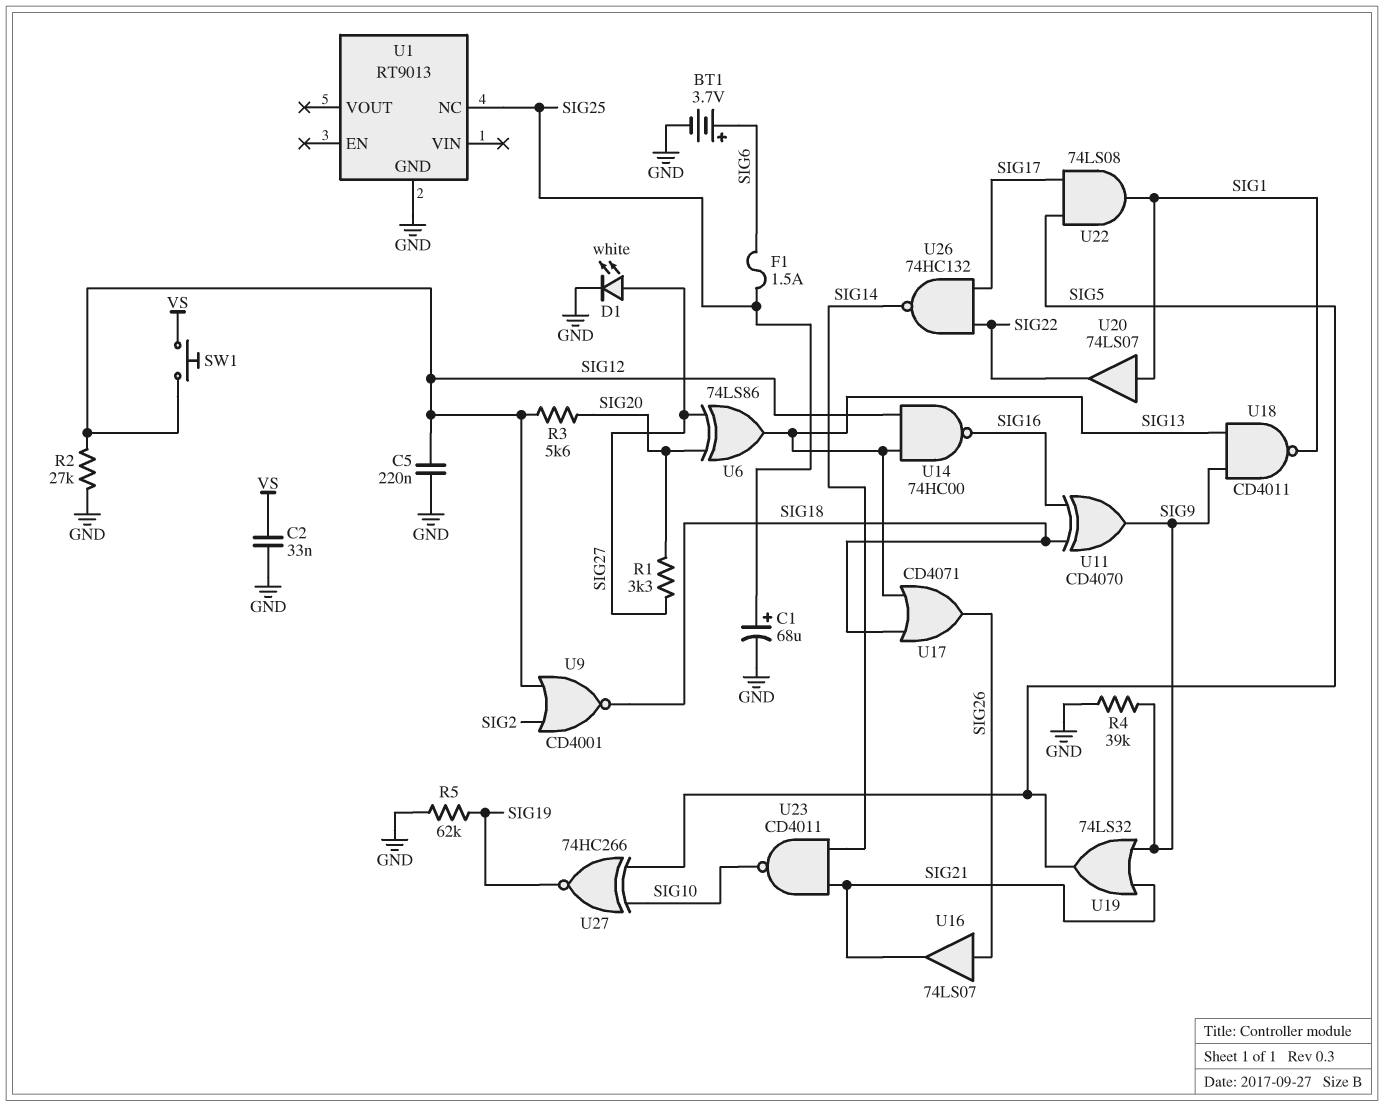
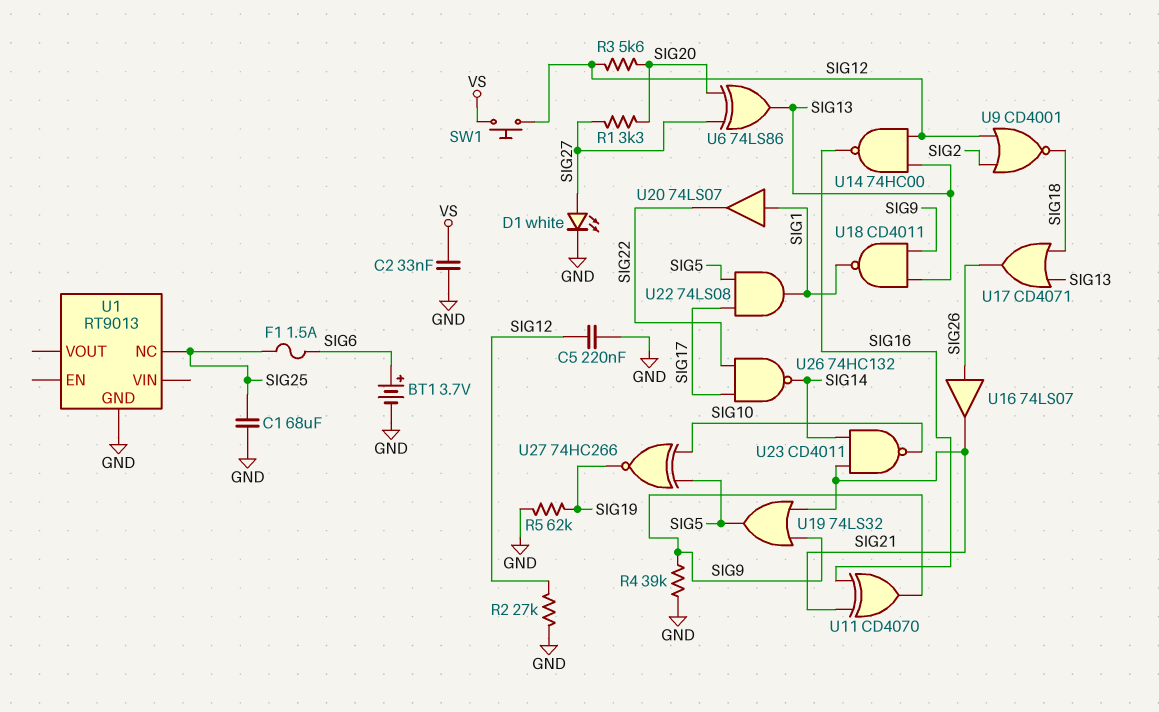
C1: 68uF (plus SIG25, minus GND) -> 68uF (GND, SIG25)
U11: XOR CD4070 (in SIG16, in SIG18, out SIG9) -> XOR CD4070 (in SIG16, in SIG21, out SIG9)

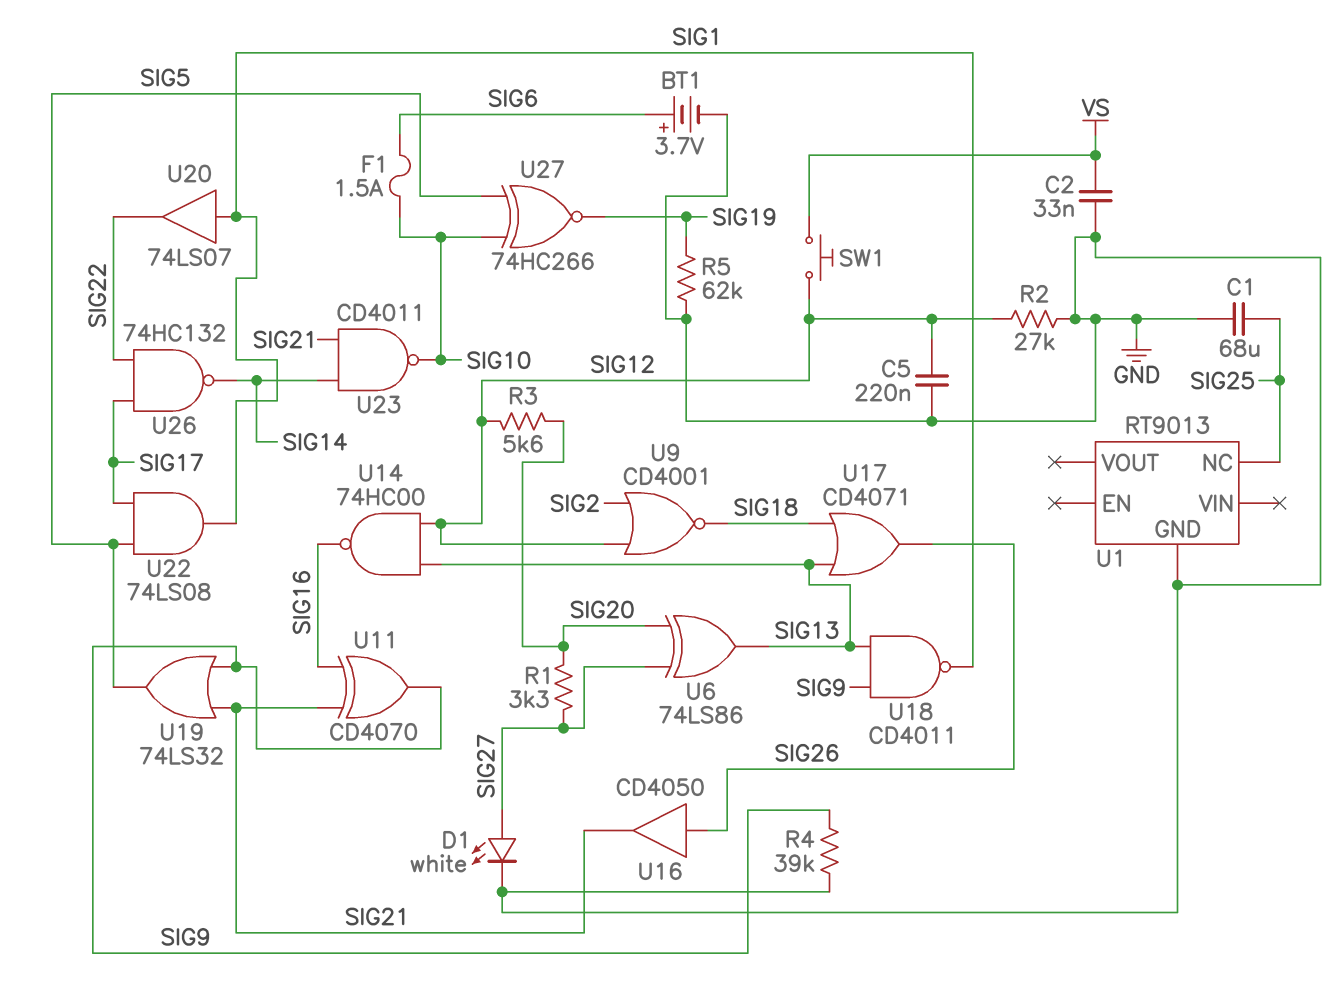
F1: 1.5A (SIG6, SIG25) -> 1.5A (SIG6, SIG10)
U16: buffer 74LS07 (in SIG26, out SIG21) -> buffer CD4050 (in SIG26, out SIG21)

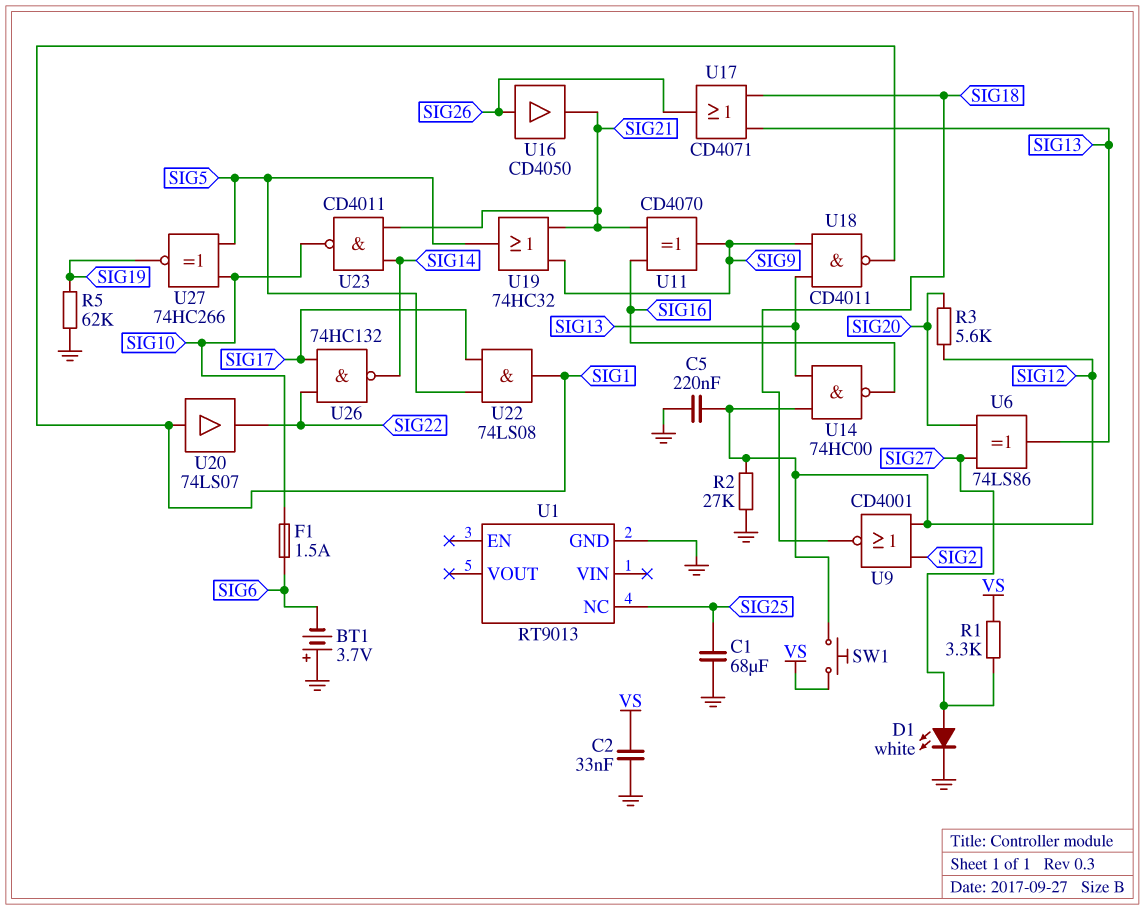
BT1: 3.7V (plus SIG6, minus GND) -> 3.7V (plus GND, minus SIG6)
R1: 3.3k (SIG20, SIG27) -> 3.3k (SIG27, VS)
R4: 39k (GND, SIG9) -> none
U19: OR 74LS32 (in SIG9, in SIG21, out SIG5) -> OR 74HC32 (in SIG9, in SIG21, out SIG5)

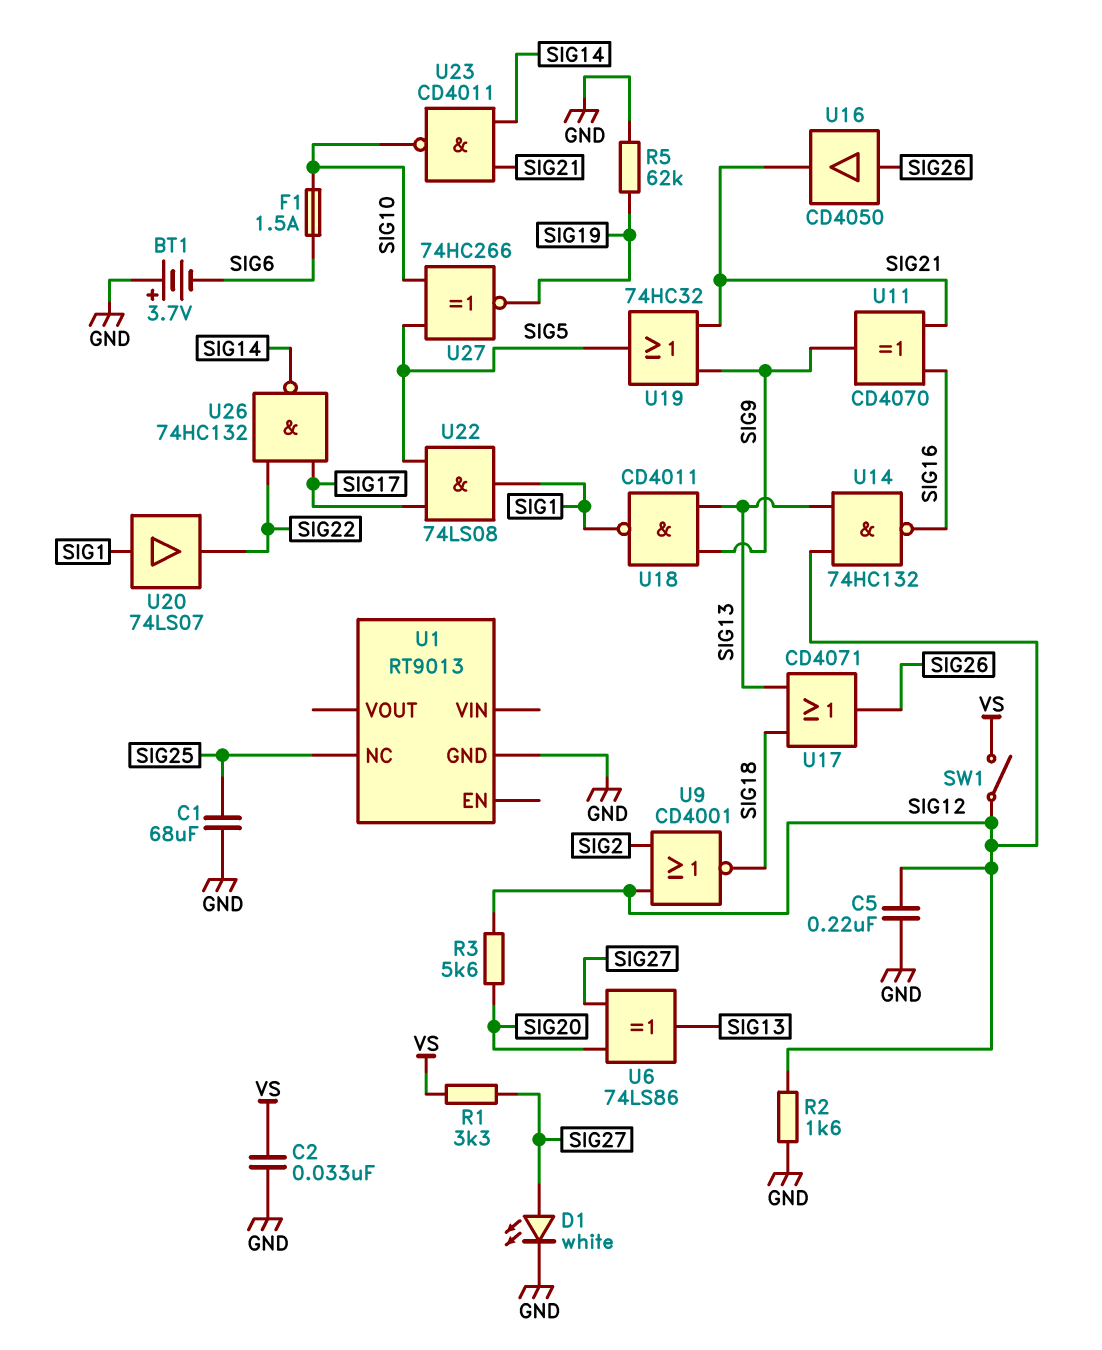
R2: 27k (GND, SIG12) -> 1.6k (GND, SIG12)
SW1: button (SIG12, VS) -> switch (SIG12, VS)
U14: NAND 74HC00 (in SIG12, in SIG13, out SIG16) -> NAND 74HC132 (in SIG12, in SIG13, out SIG16)

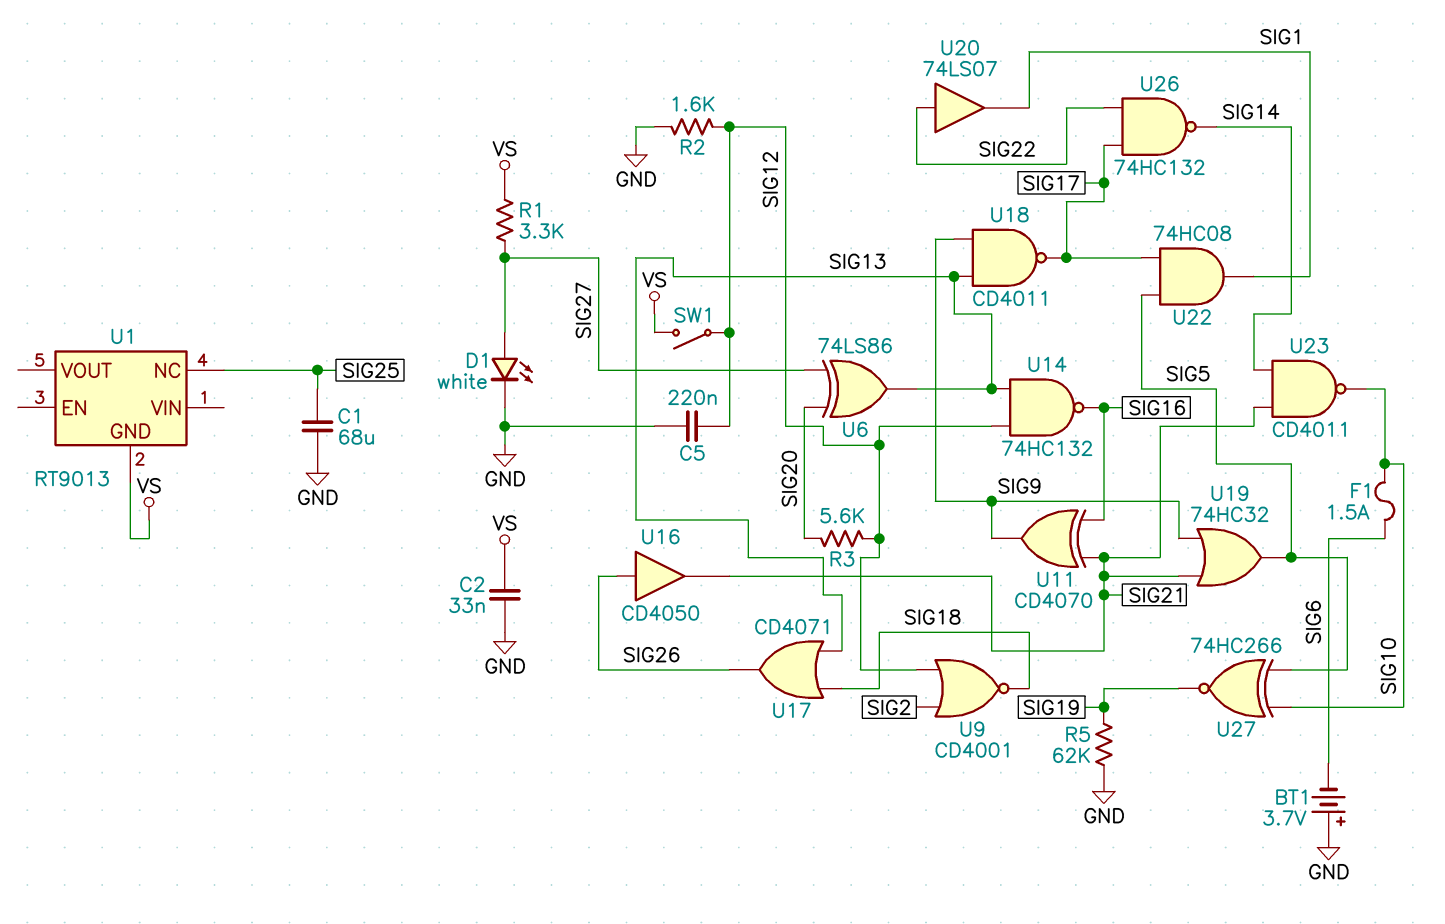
U1 pin GND: GND -> VS
U18: NAND CD4011 (in SIG9, in SIG13, out SIG1) -> NAND CD4011 (in SIG9, in SIG13, out SIG17)
U20: buffer 74LS07 (in SIG1, out SIG22) -> buffer 74LS07 (in SIG22, out SIG1)
U22: AND 74LS08 (in SIG5, in SIG17, out SIG1) -> AND 74HC08 (in SIG5, in SIG17, out SIG1)

